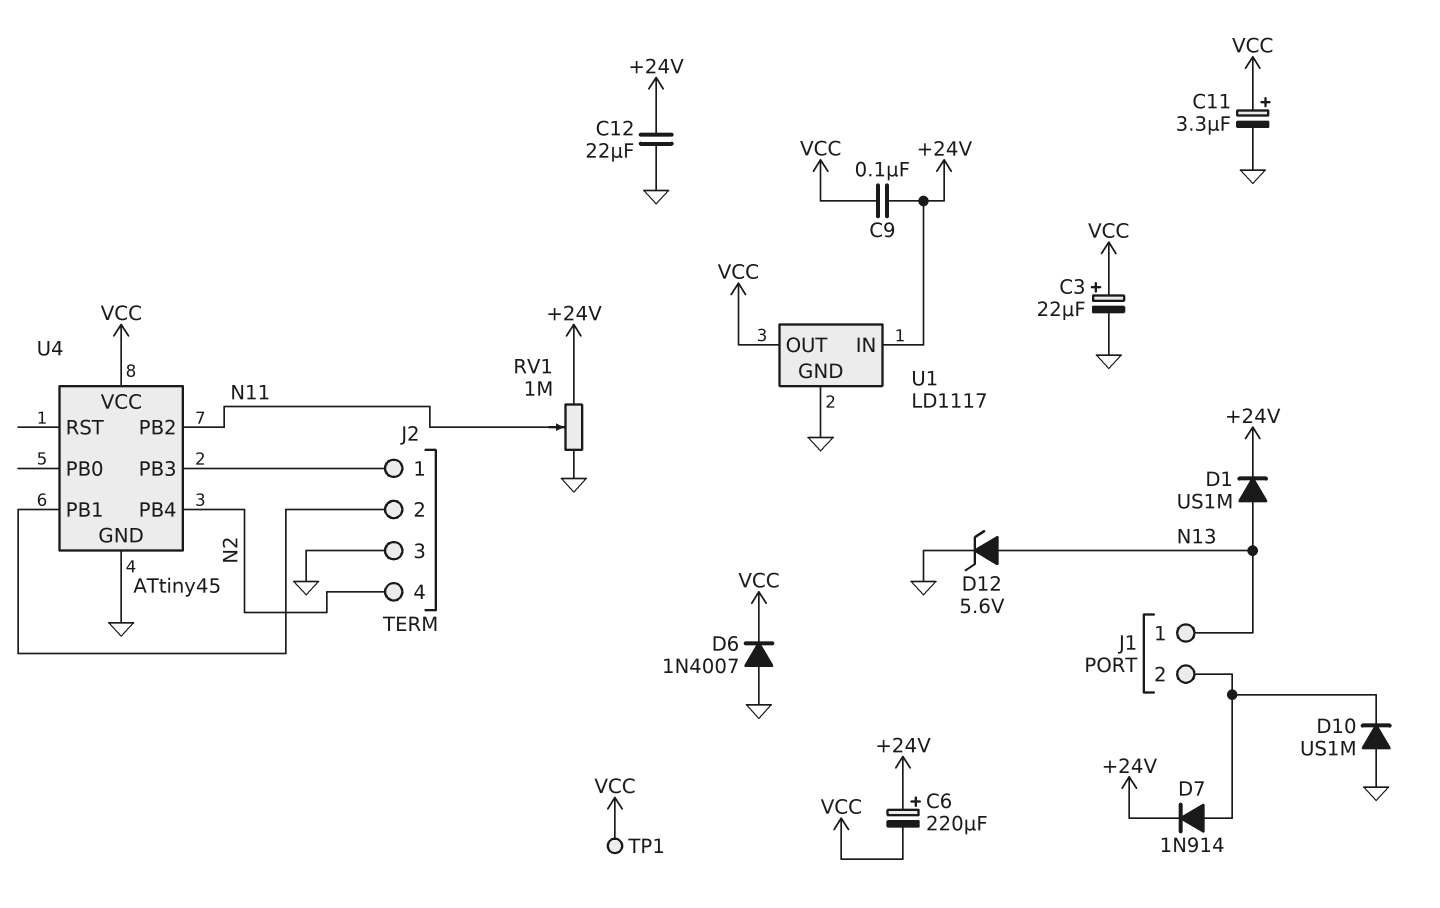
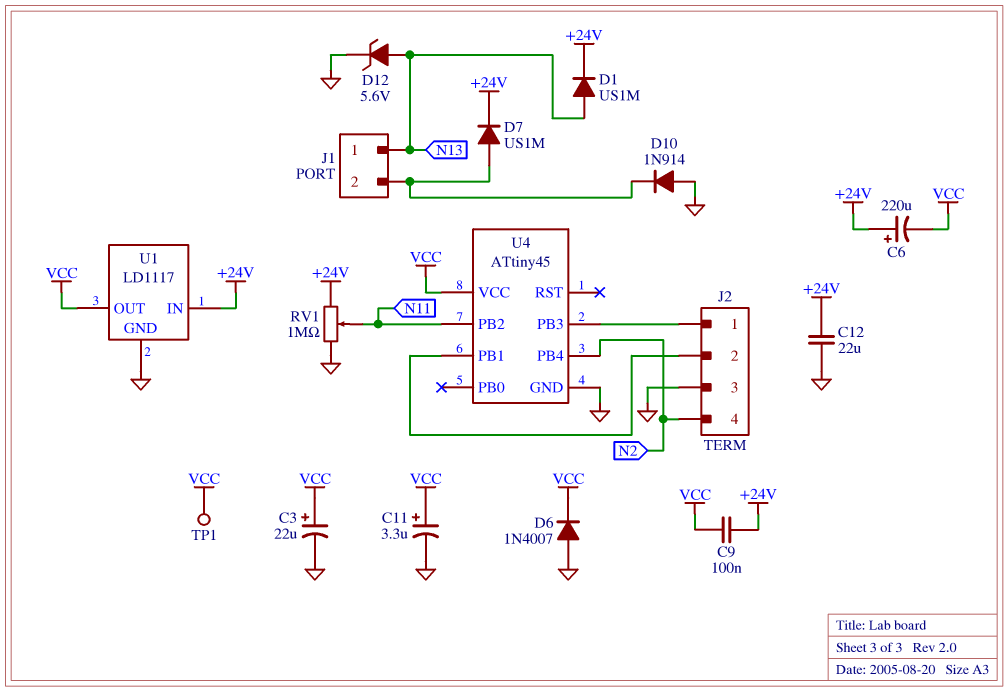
D7: diode 1N914 (A J1/2, K +24V) -> diode US1M (A J1/2, K +24V)
D10: diode US1M (A GND, K J1/2) -> diode 1N914 (A GND, K J1/2)

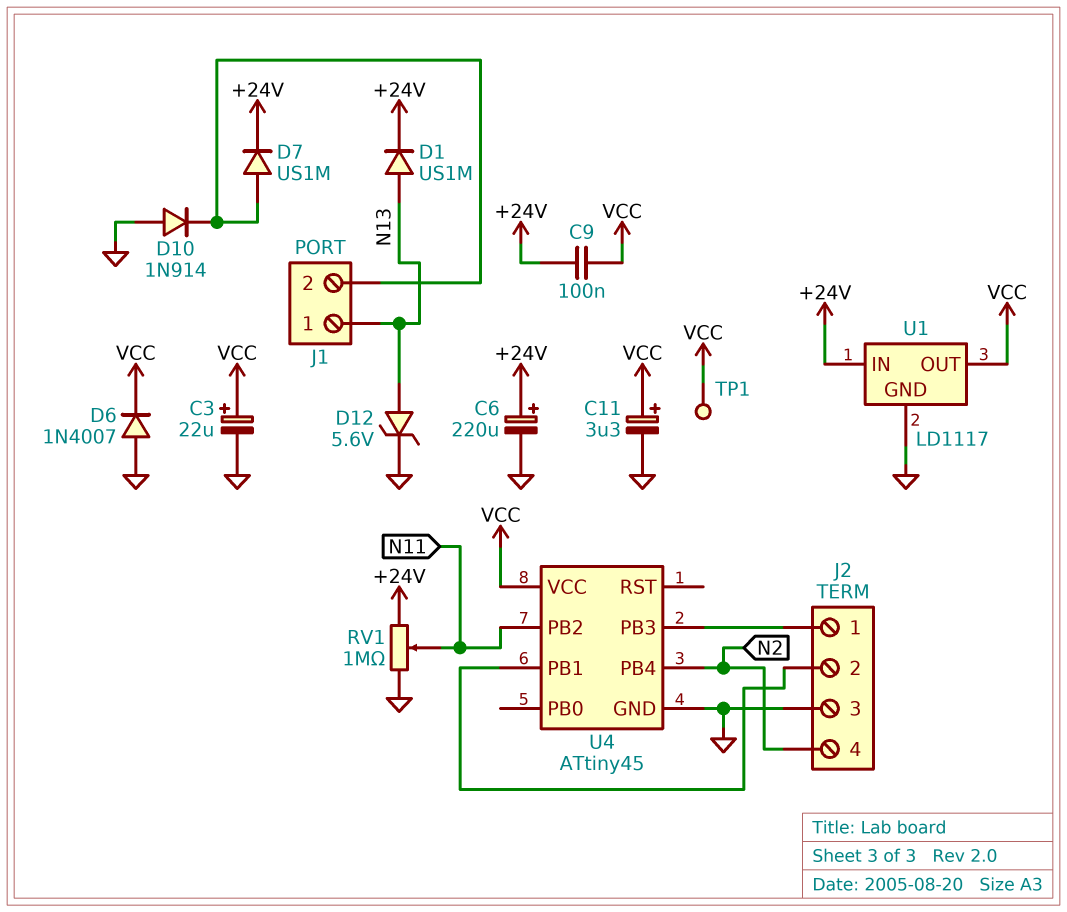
C6: 220uF (plus +24V, minus VCC) -> 220uF (plus +24V, minus GND)
C12: 22uF (+24V, GND) -> none

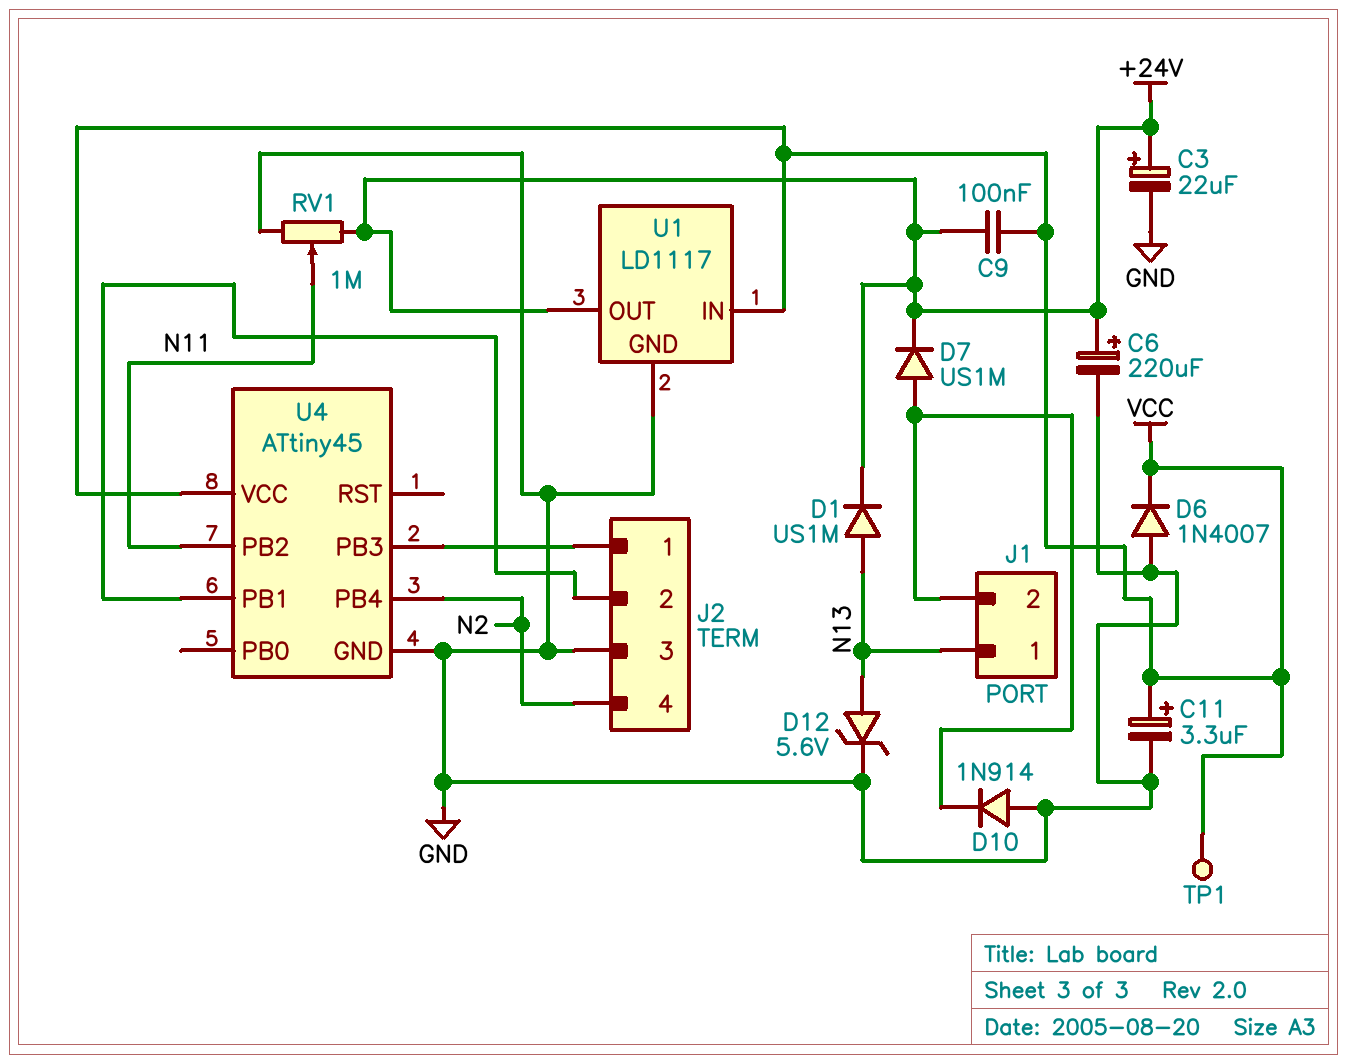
C3: 22uF (plus VCC, minus GND) -> 22uF (plus +24V, minus GND)
U1 pin IN: +24V -> VCC
U1 pin OUT: VCC -> +24V

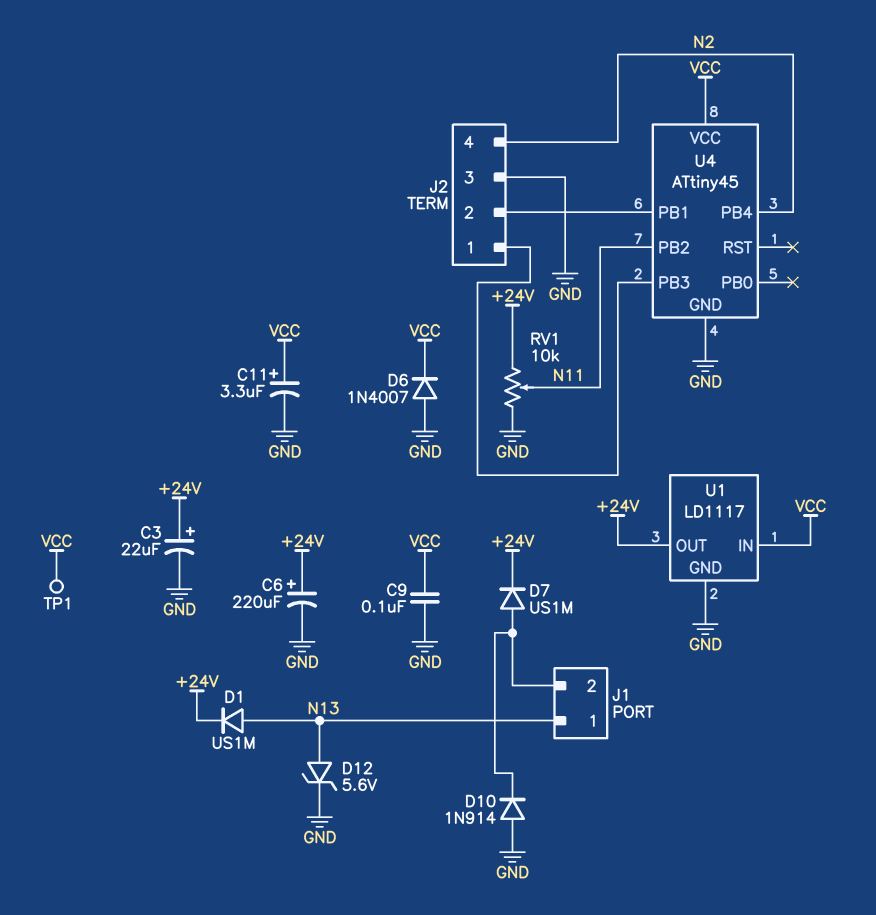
C9: 100nF (+24V, VCC) -> 100nF (GND, VCC)
RV1: 1M (+24V, GND, wiper N11) -> 10k (+24V, GND, wiper N11)

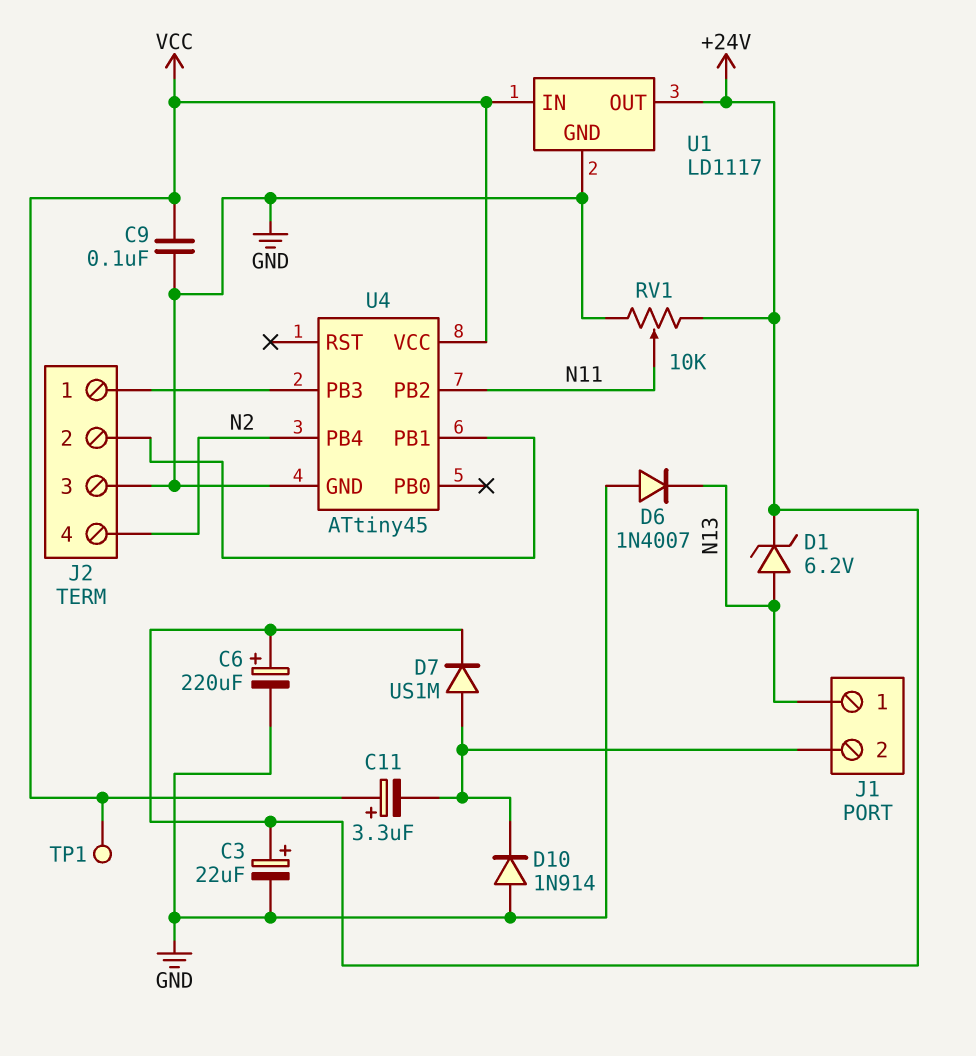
C11: 3.3uF (plus VCC, minus GND) -> 3.3uF (plus VCC, minus J1/2)
D1: diode US1M (A N13, K +24V) -> zener 6.2V (A N13, K +24V)
D6: diode 1N4007 (A GND, K VCC) -> diode 1N4007 (A GND, K N13)
D12: zener 5.6V (A N13, K GND) -> none

